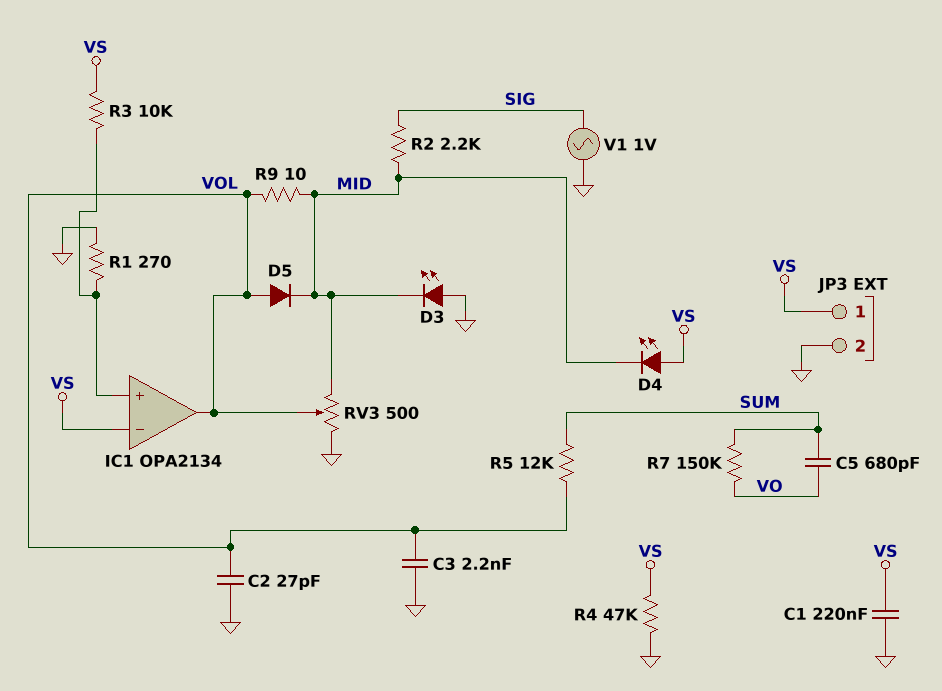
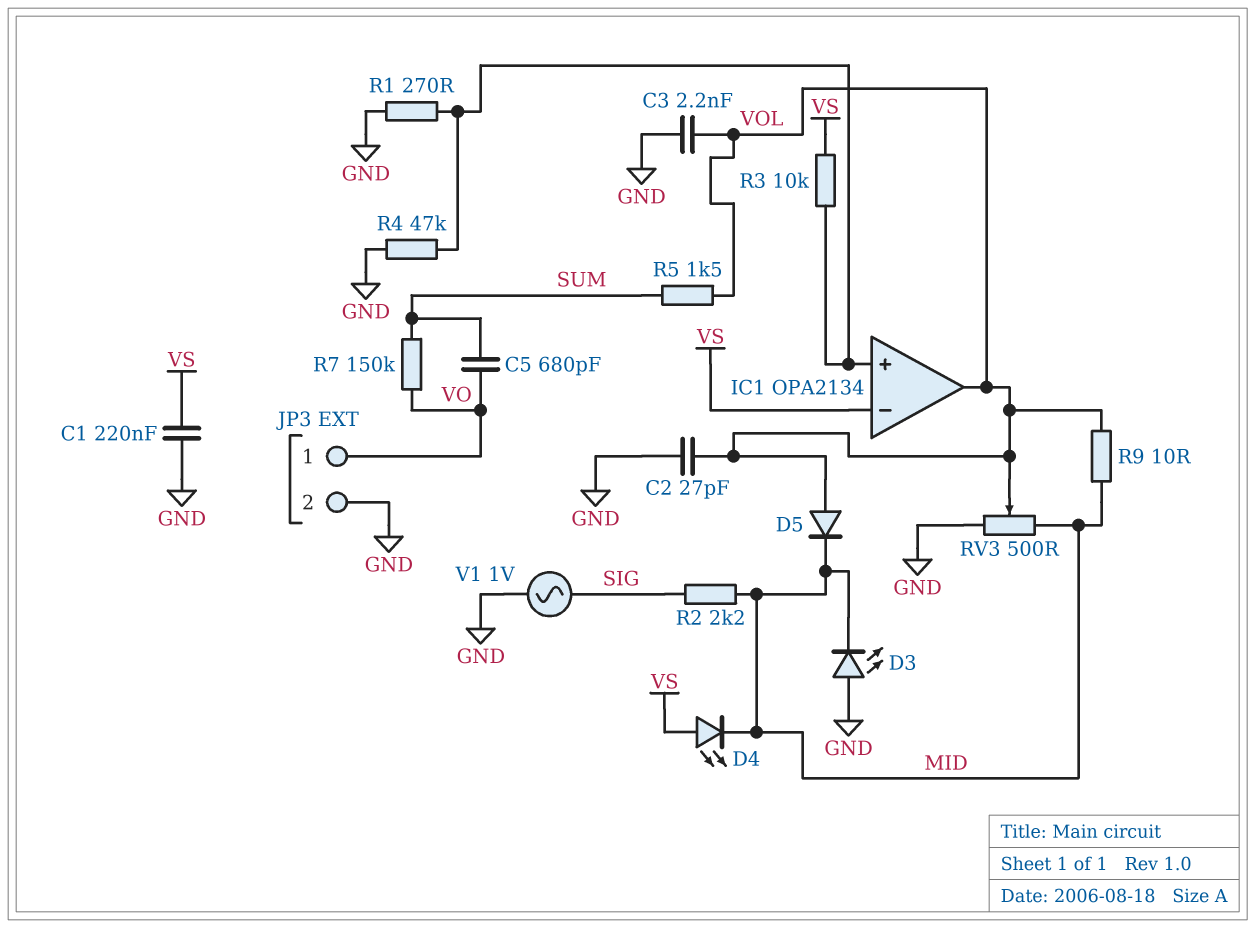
JP3 pin 1: VS -> VO
R4: 47k (GND, VS) -> 47k (GND, IC1/in+)
R5: 12k (SUM, VOL) -> 1.5k (SUM, VOL)

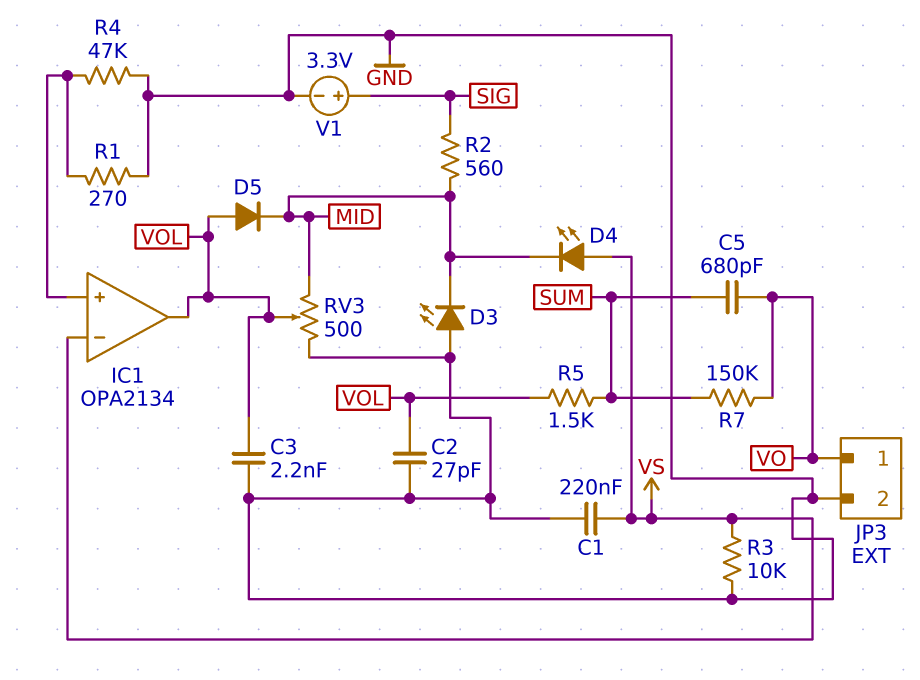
R2: 2.2k (MID, SIG) -> 560 (MID, SIG)
R3: 10k (IC1/in+, VS) -> 10k (GND, VS)
R9: 10 (MID, VOL) -> none
V1: AC 1V (GND, SIG) -> 3.3V (plus SIG, minus GND)

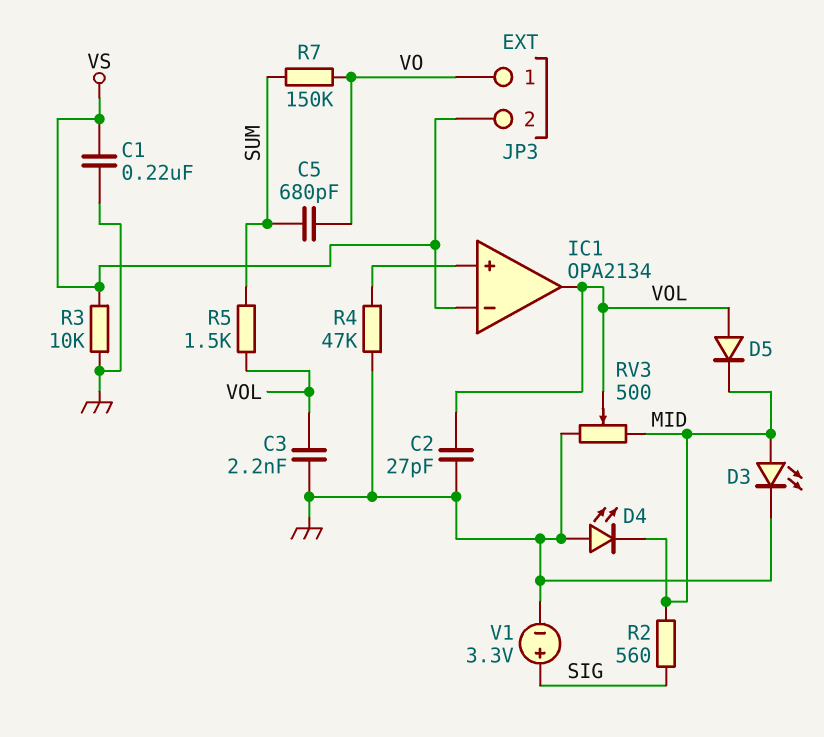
D3: LED (A GND, K MID) -> LED (A MID, K GND)
D4: LED (A VS, K MID) -> LED (A GND, K MID)
JP3 pin 2: GND -> VS
R1: 270 (GND, IC1/in+) -> none

